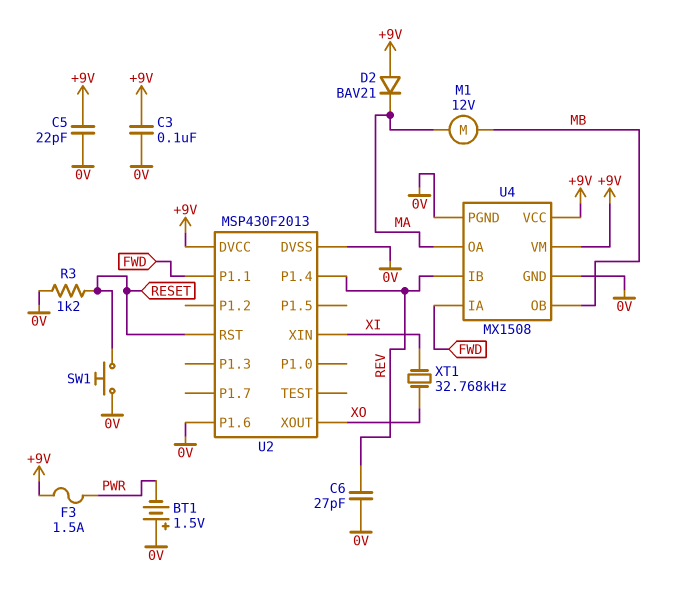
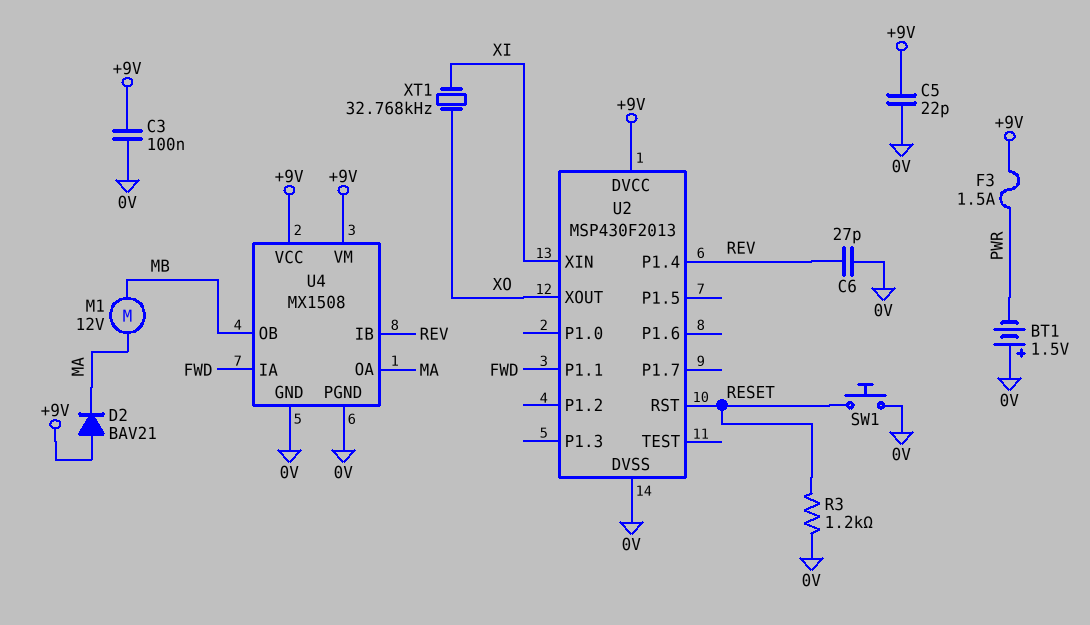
U2 pin P1.6: 0V -> none

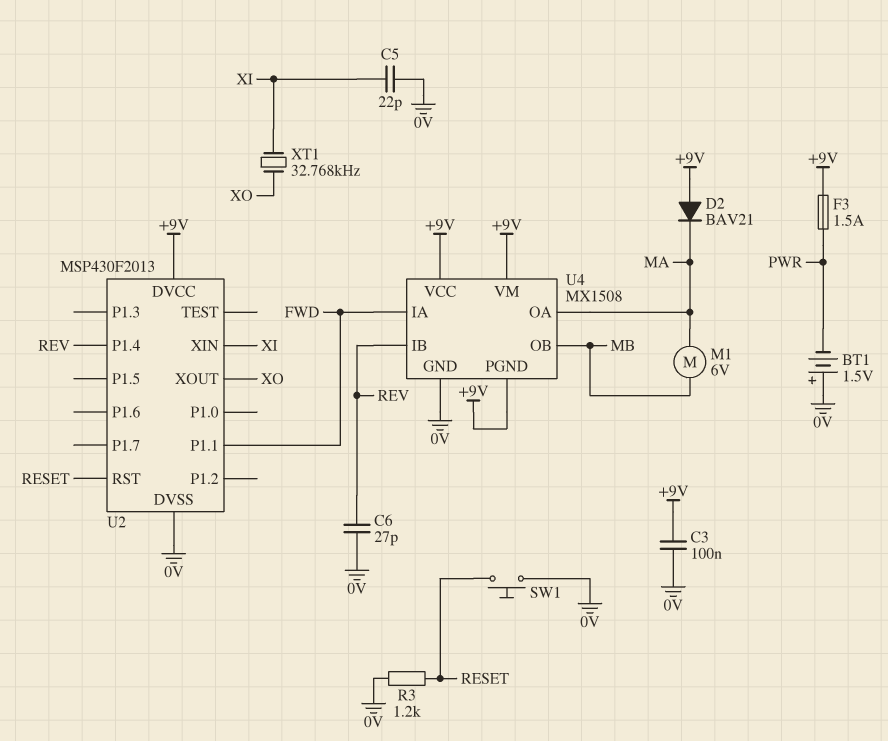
C5: 22pF (+9V, 0V) -> 22pF (0V, XI)
M1: motor 12V (MA, MB) -> motor 6V (MA, MB)
U4 pin PGND: 0V -> +9V

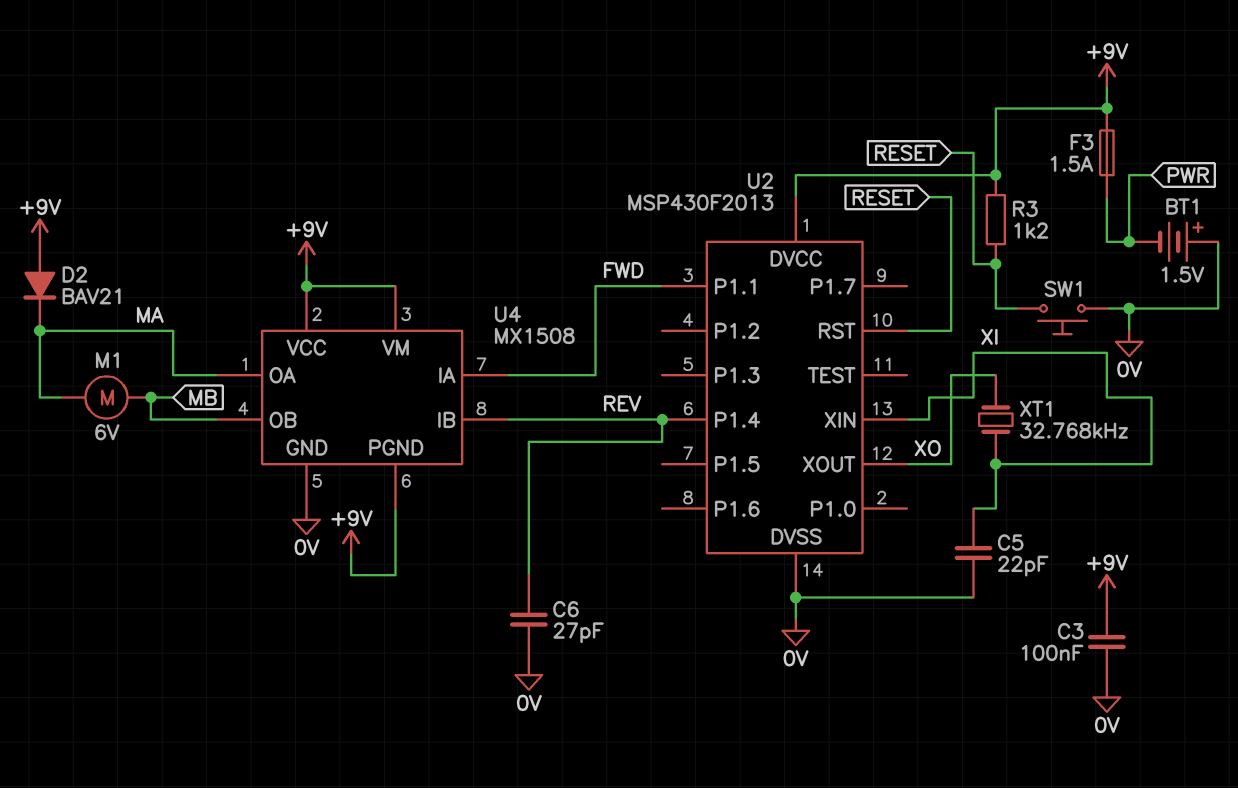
R3: 1.2k (0V, RESET) -> 1.2k (+9V, RESET)

